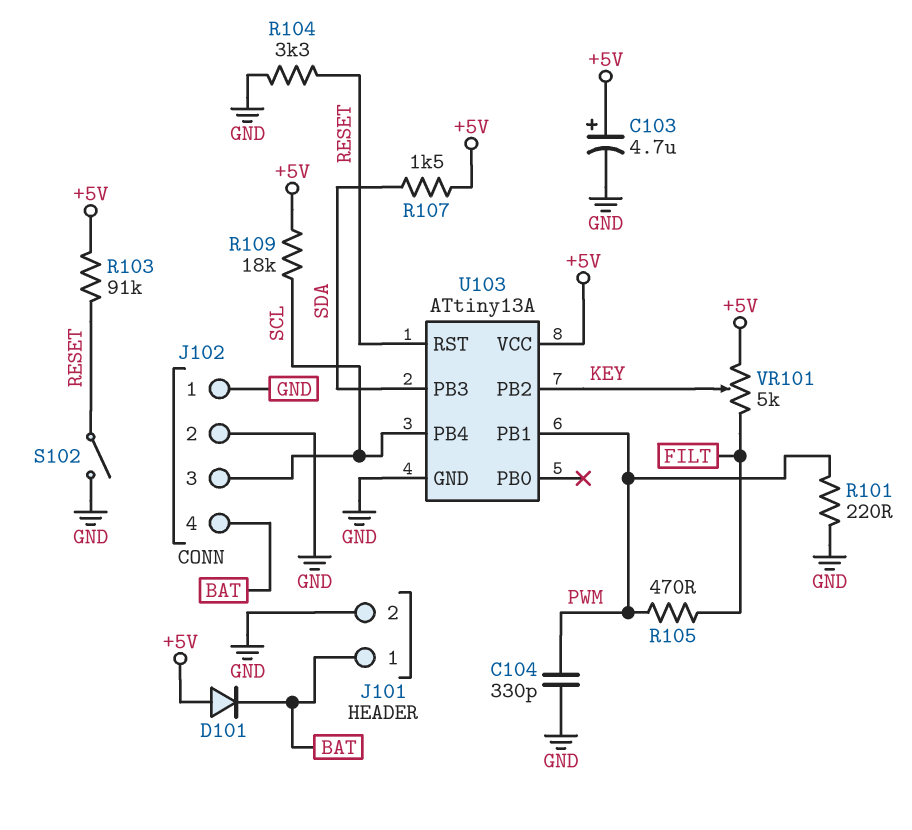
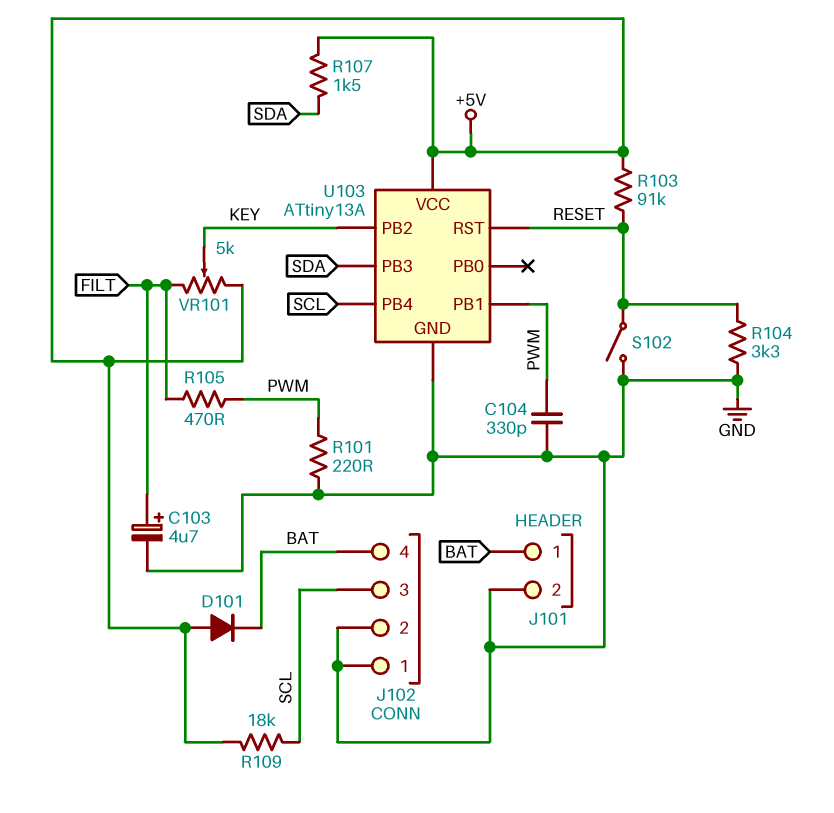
C103: 4.7uF (plus +5V, minus GND) -> 4.7uF (plus FILT, minus GND)

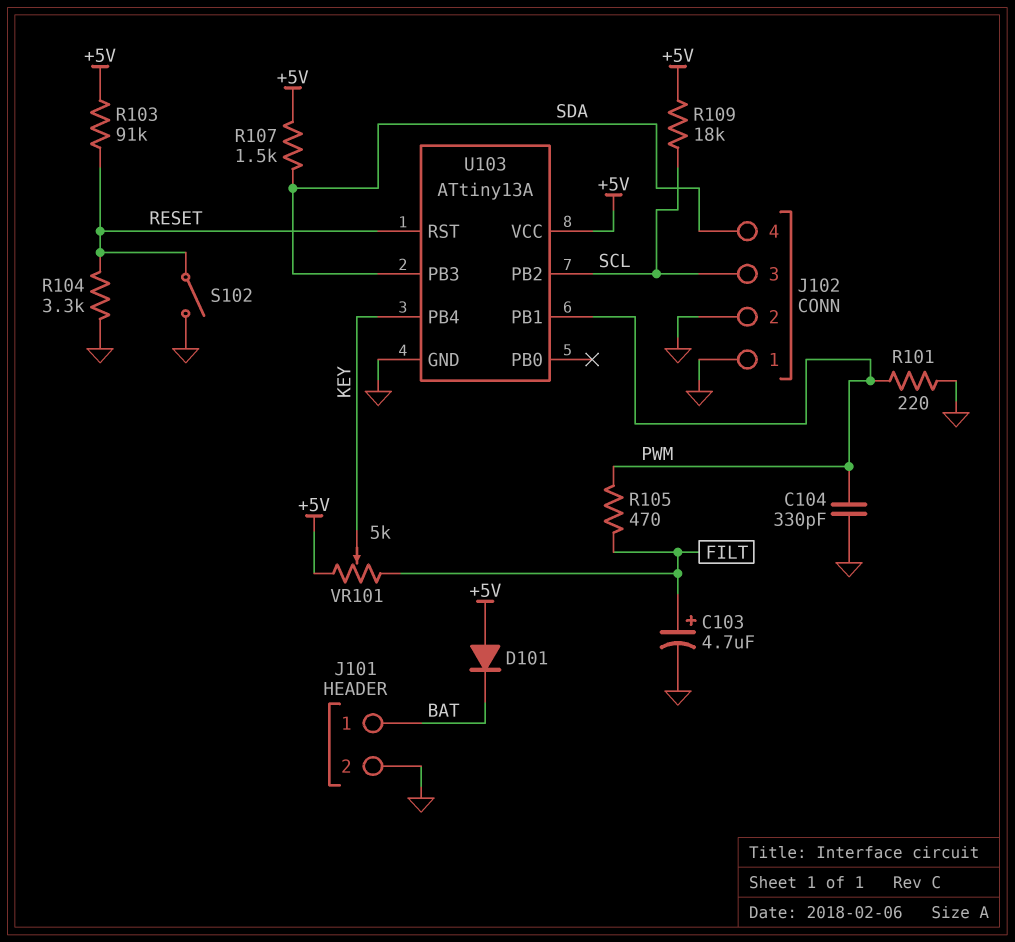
J102 pin 4: BAT -> SDA
U103 pin PB2: KEY -> SCL
U103 pin PB4: SCL -> KEY

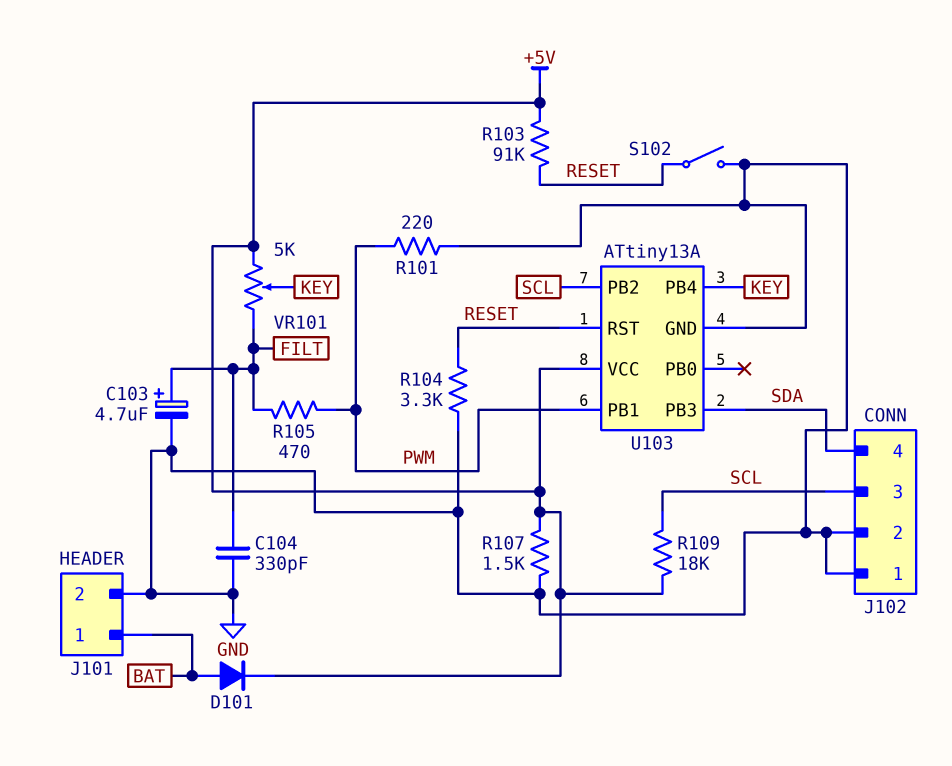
C104: 330pF (GND, PWM) -> 330pF (FILT, GND)
D101: diode (A +5V, K BAT) -> diode (A BAT, K +5V)
R107: 1.5k (+5V, SDA) -> 1.5k (+5V, GND)

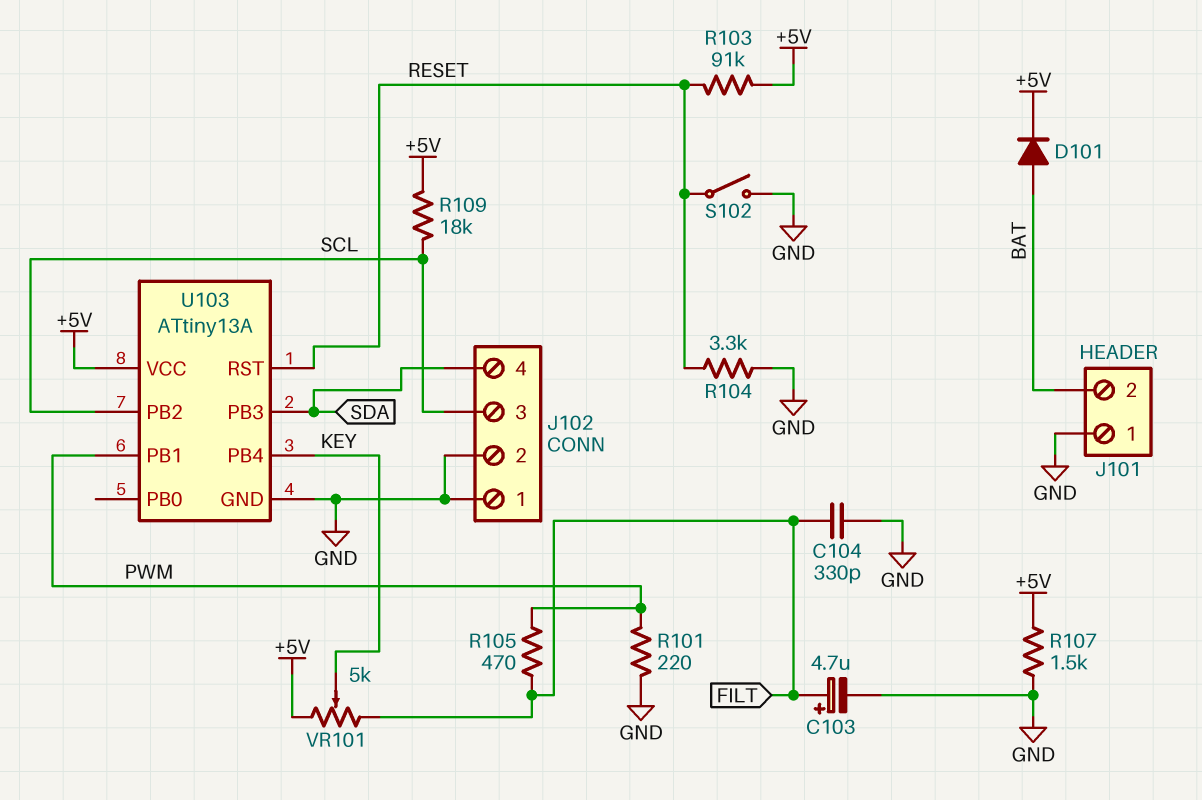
J101 pin 1: BAT -> GND
J101 pin 2: GND -> BAT

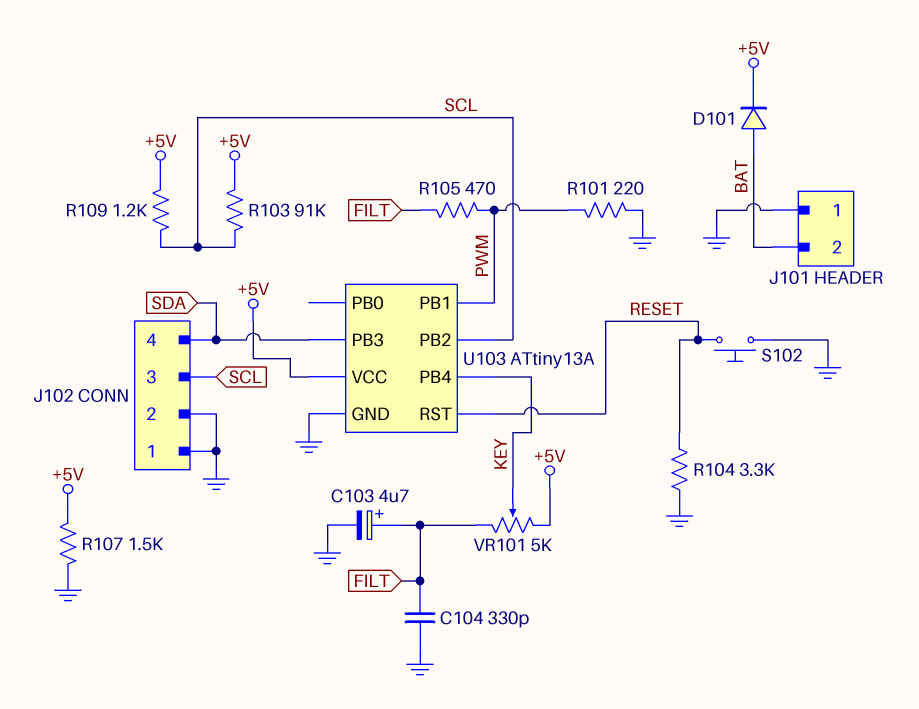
R103: 91k (+5V, RESET) -> 91k (+5V, SCL)
R109: 18k (+5V, SCL) -> 1.2k (+5V, SCL)
S102: switch (GND, RESET) -> button (GND, RESET)

